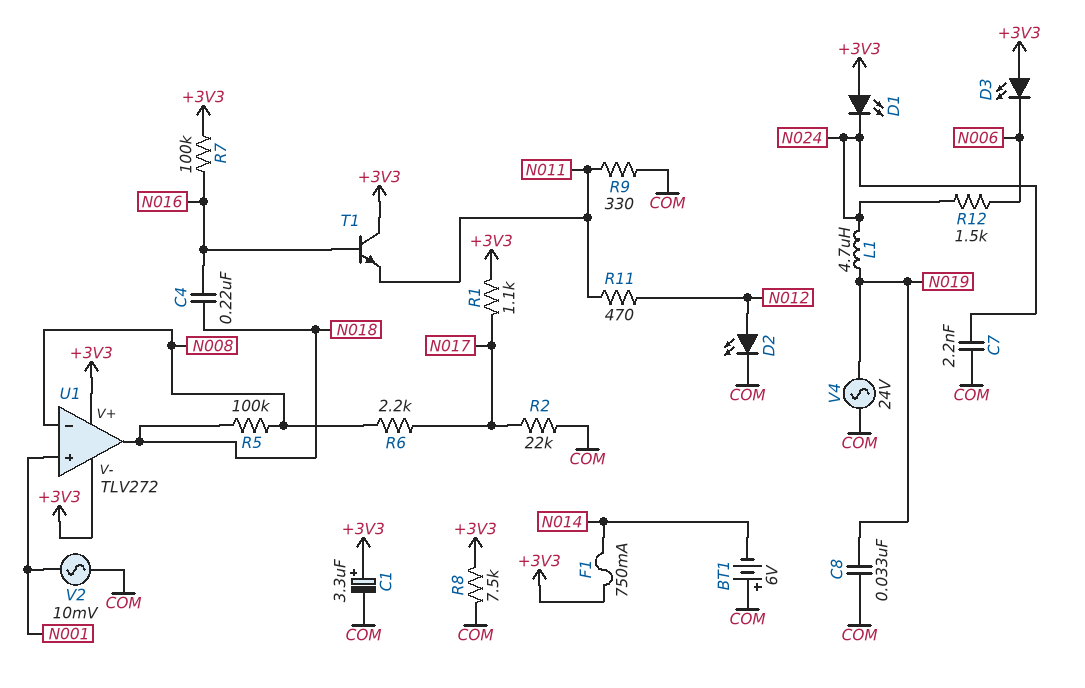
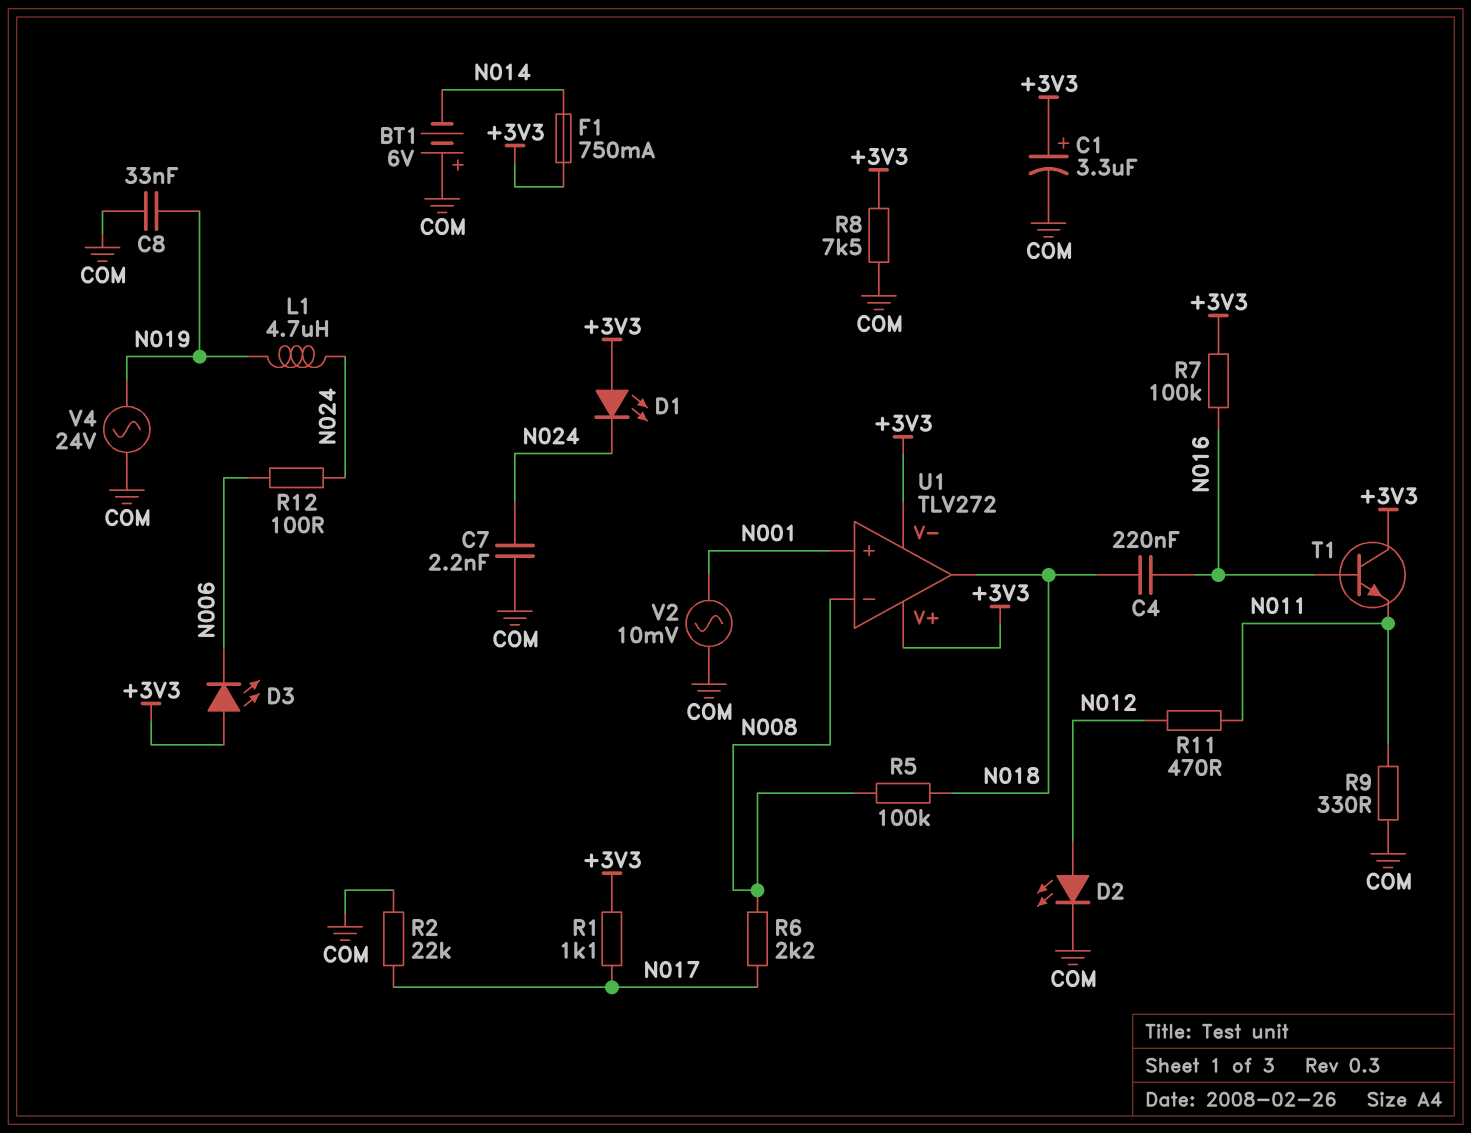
R12: 1.5k (N006, N024) -> 100 (N006, N024)

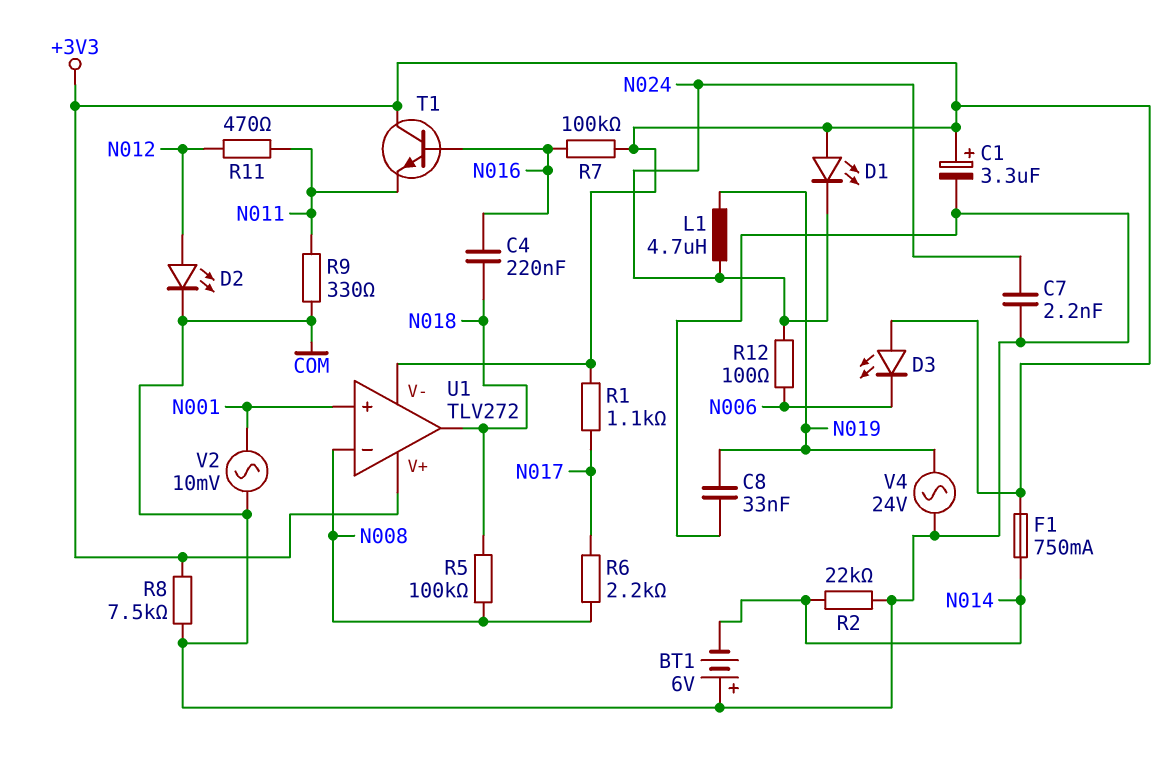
R2: 22k (COM, N017) -> 22k (COM, N014)

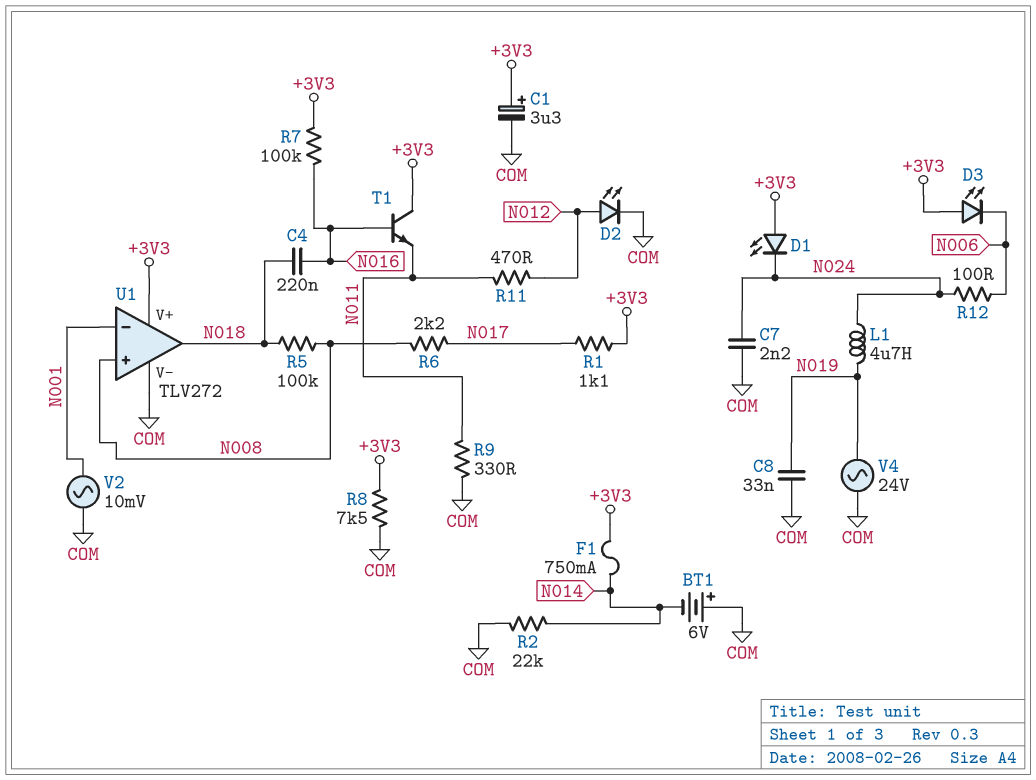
U1 pin V-: +3V3 -> COM
U1 pin in+: N001 -> N008
U1 pin in-: N008 -> N001

